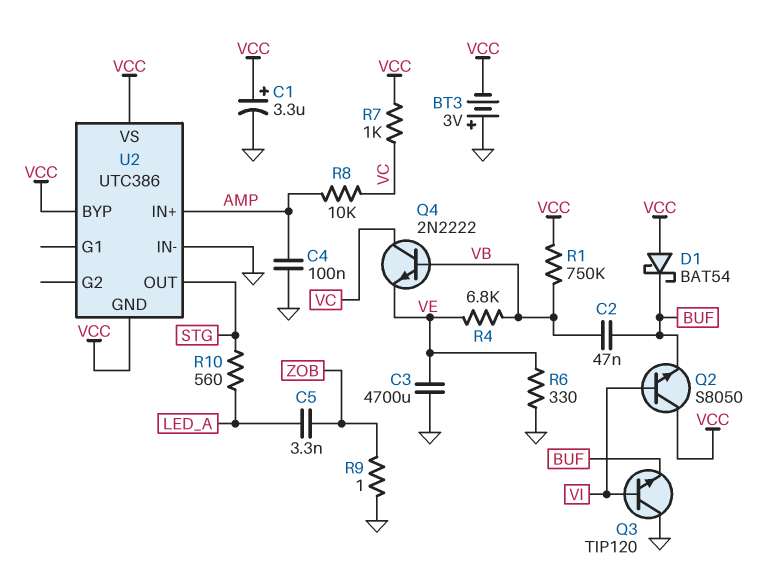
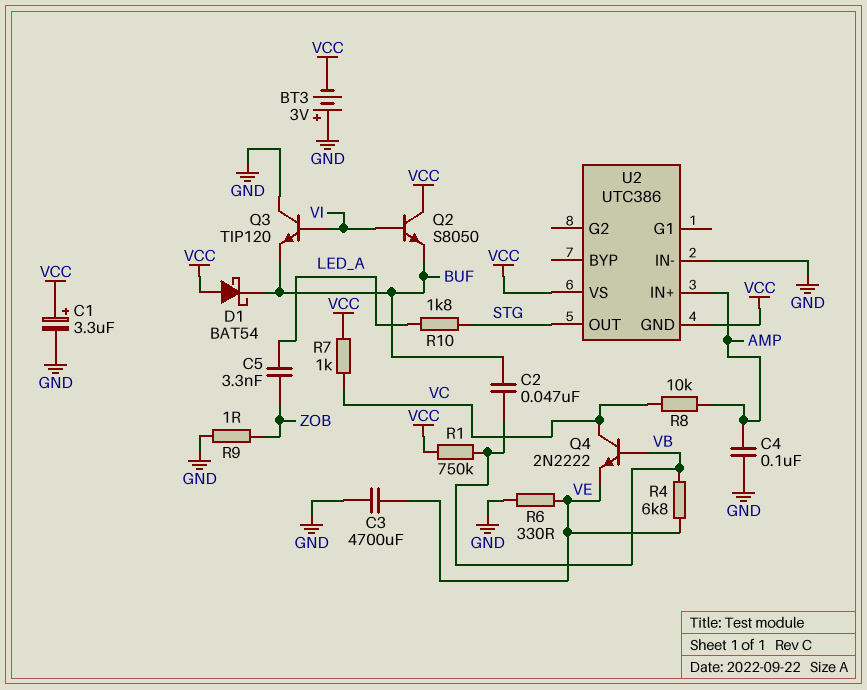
R10: 560 (LED_A, STG) -> 1.8k (LED_A, STG)
U2 pin BYP: VCC -> none

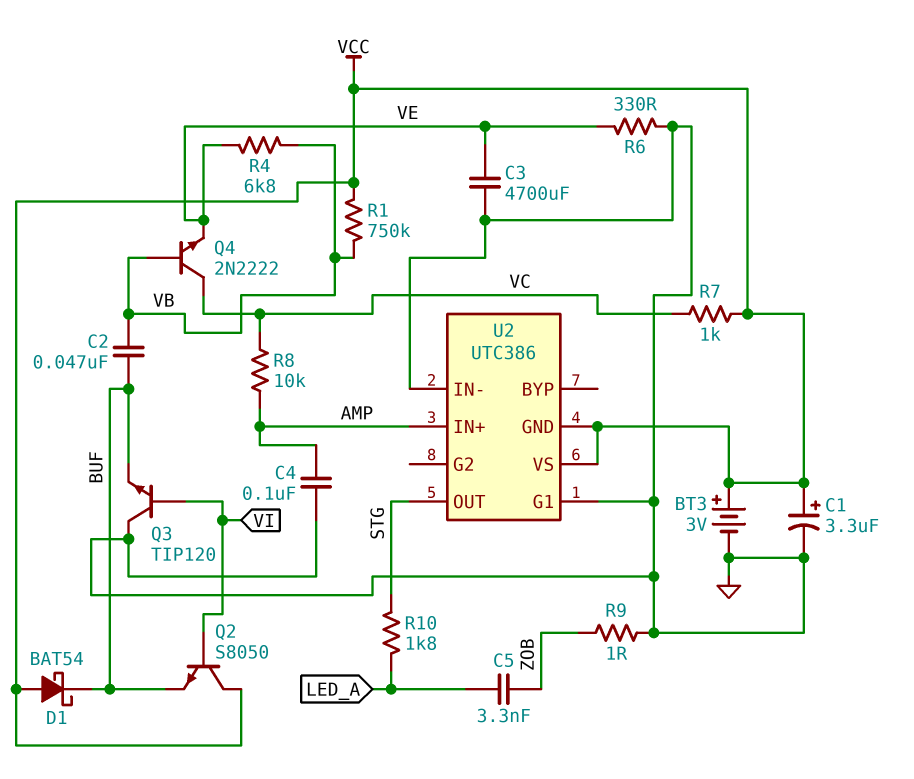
BT3: 3V (plus GND, minus VCC) -> 3V (plus VCC, minus GND)
U2 pin G1: none -> GND

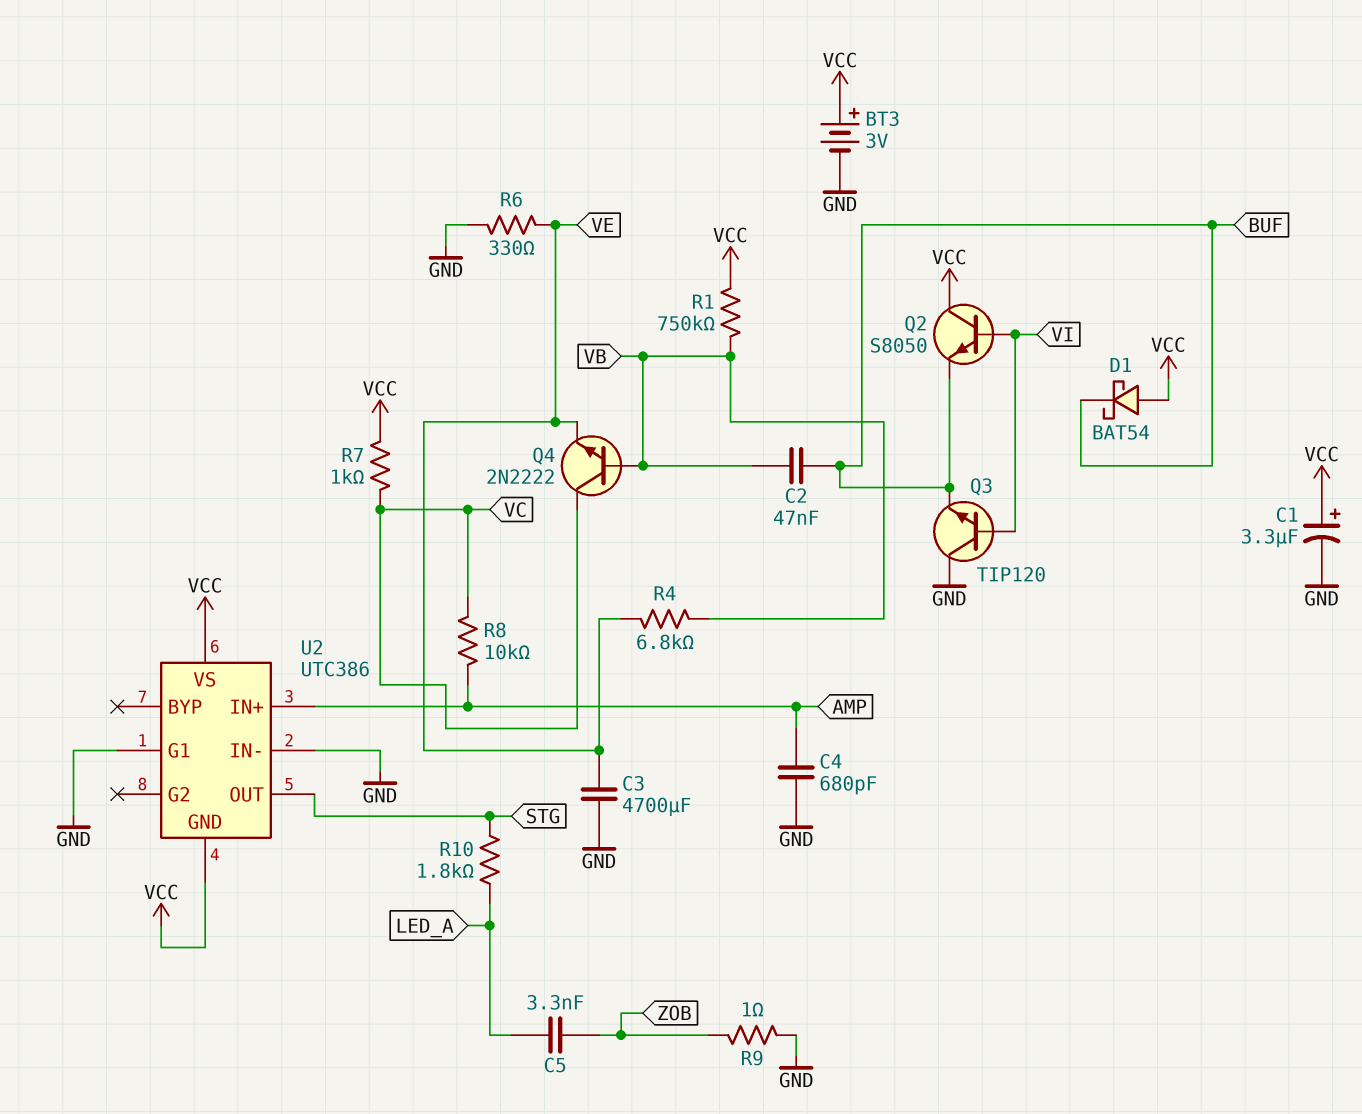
C4: 100nF (AMP, GND) -> 680pF (AMP, GND)

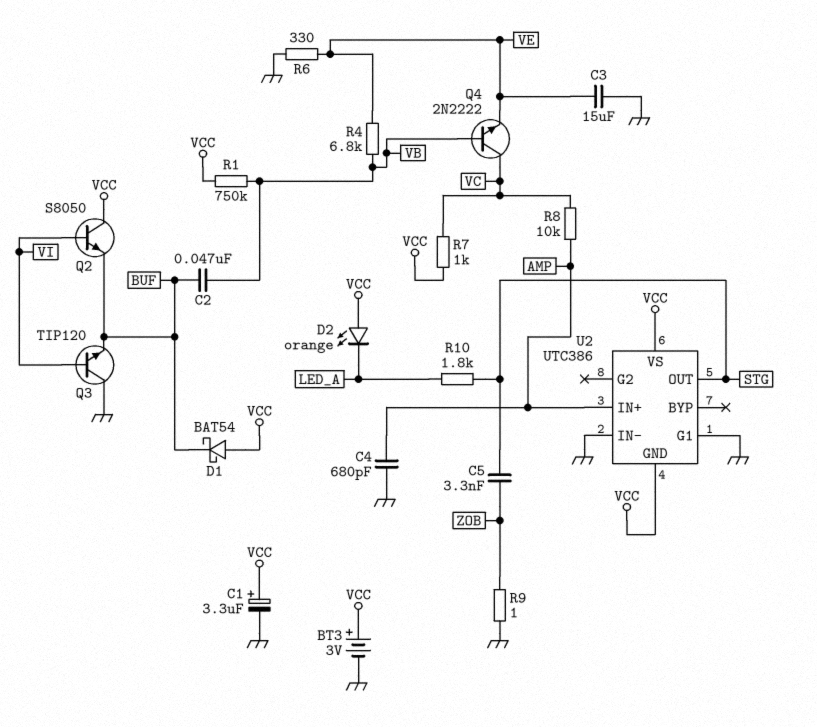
C3: 4700uF (GND, VE) -> 15uF (GND, VE)
C5: 3.3nF (LED_A, ZOB) -> 3.3nF (STG, ZOB)
D2: none -> LED orange (A VCC, K LED_A)

